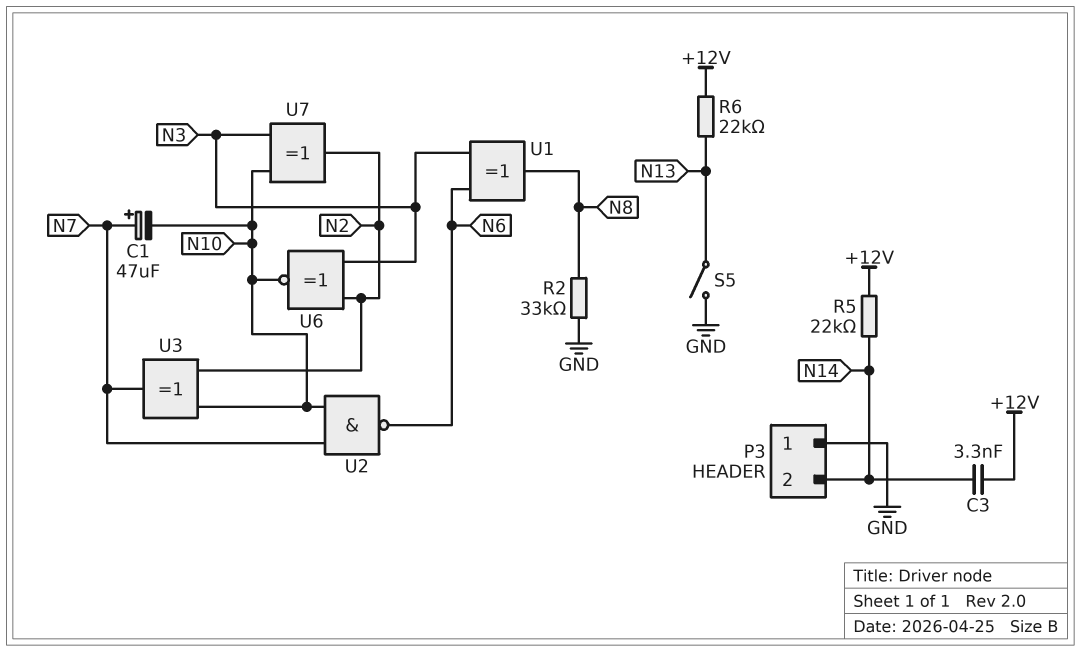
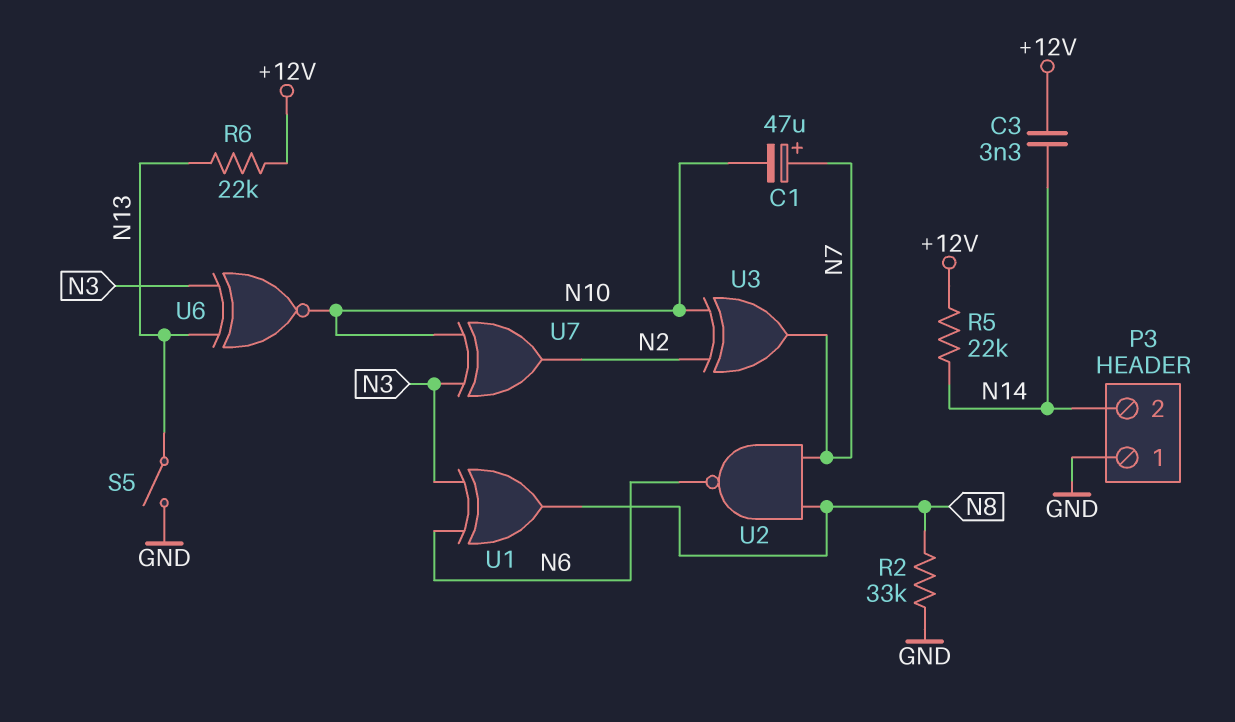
U2: NAND (in N7, in N10, out N6) -> NAND (in N7, in N8, out N6)
U6: XNOR (in N2, in N3, out N10) -> XNOR (in N3, in N13, out N10)

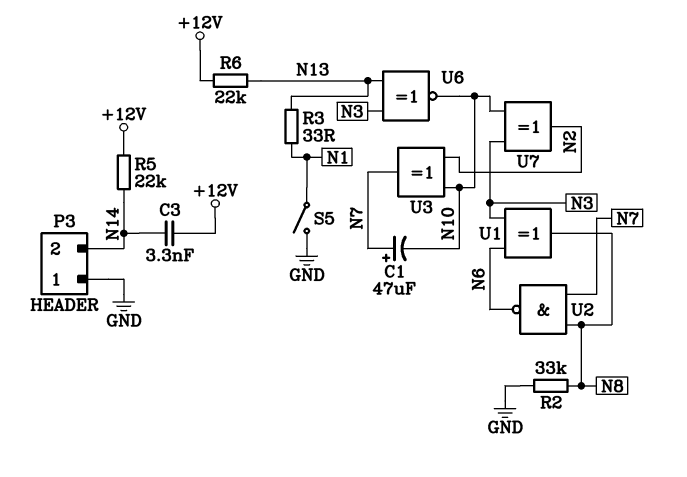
R3: none -> 33 (N1, N13)
S5: switch (GND, N13) -> switch (GND, N1)

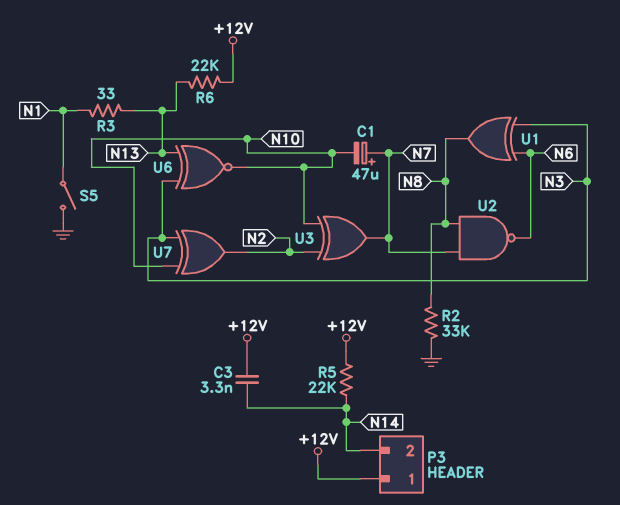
P3 pin 1: GND -> +12V

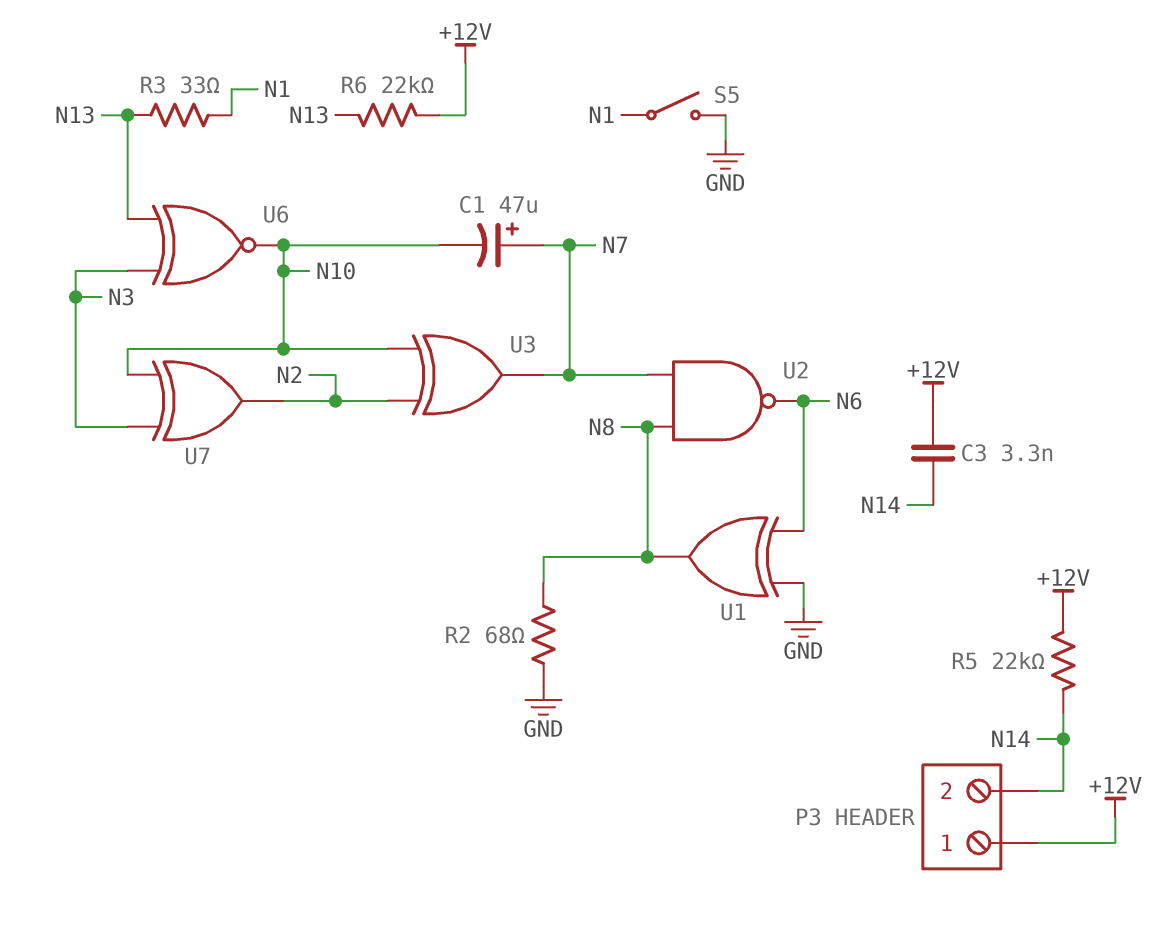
R2: 33k (GND, N8) -> 68 (GND, N8)
U1: XOR (in N3, in N6, out N8) -> XOR (in GND, in N6, out N8)

